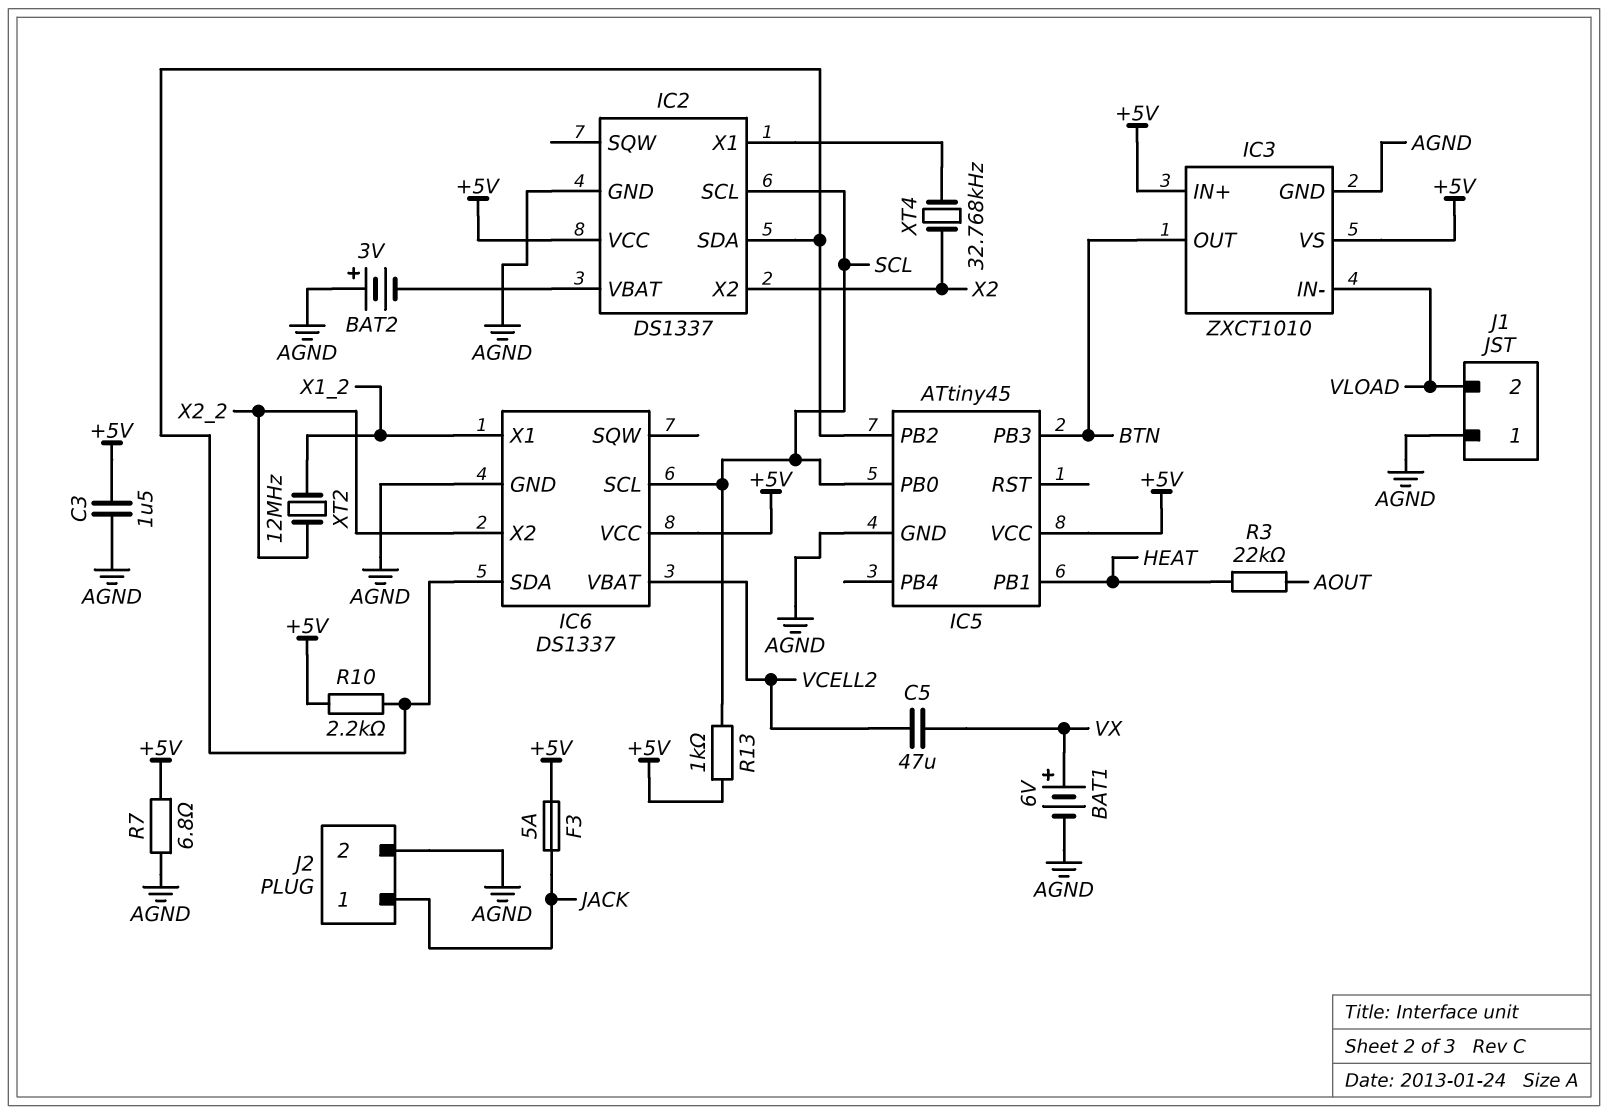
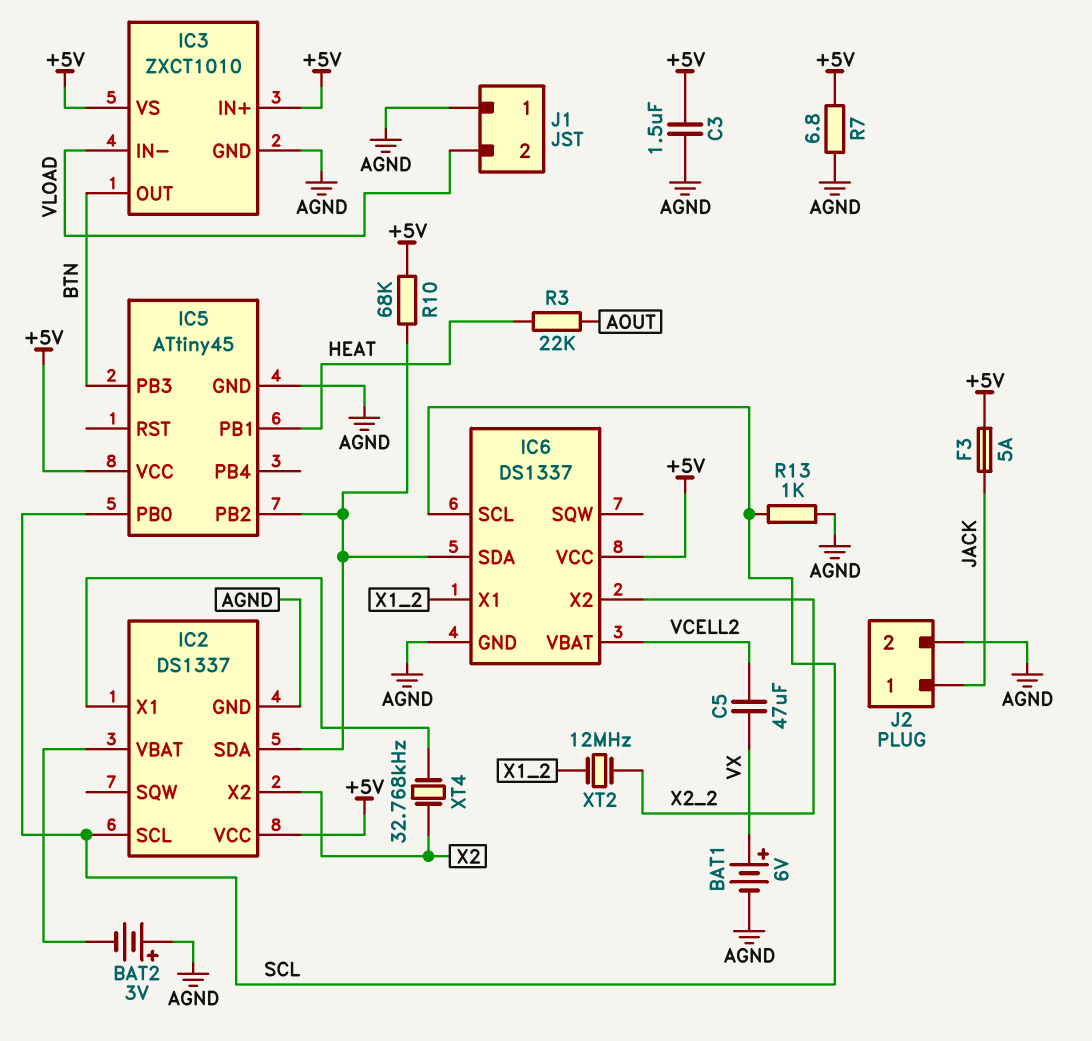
R10: 2.2k (+5V, IC2/SDA) -> 68k (+5V, IC2/SDA)
R13: 1k (+5V, SCL) -> 1k (AGND, SCL)

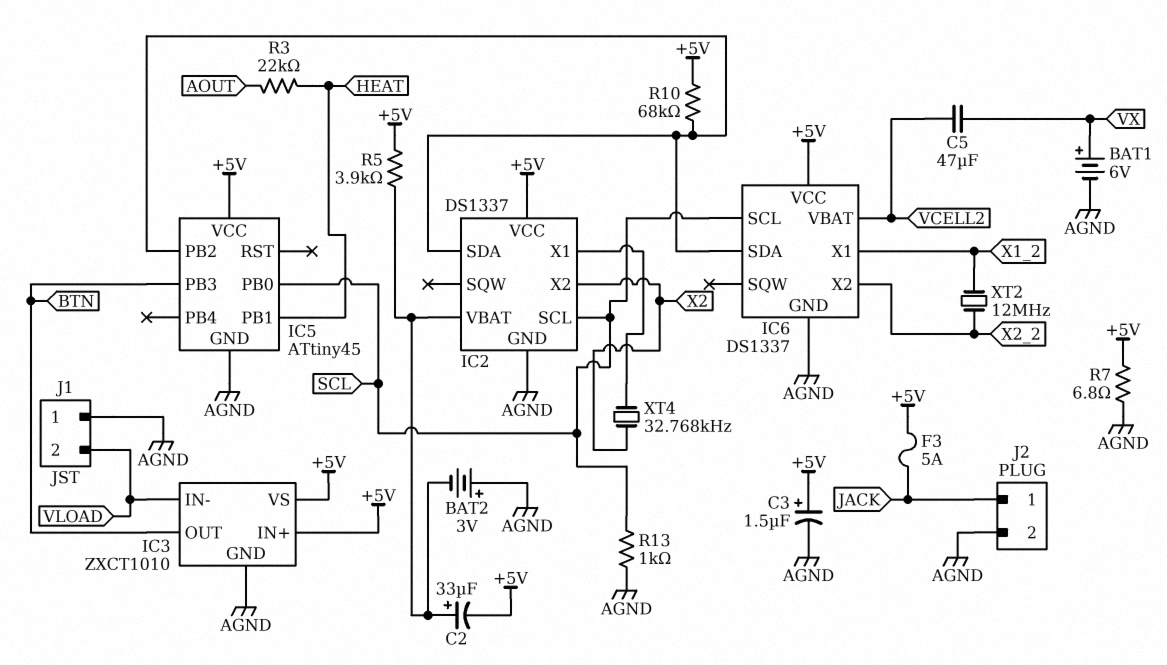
C2: none -> 33uF (plus IC2/VBAT, minus +5V)
C3: 1.5uF (+5V, AGND) -> 1.5uF (plus +5V, minus AGND)
R5: none -> 3.9k (+5V, IC2/VBAT)

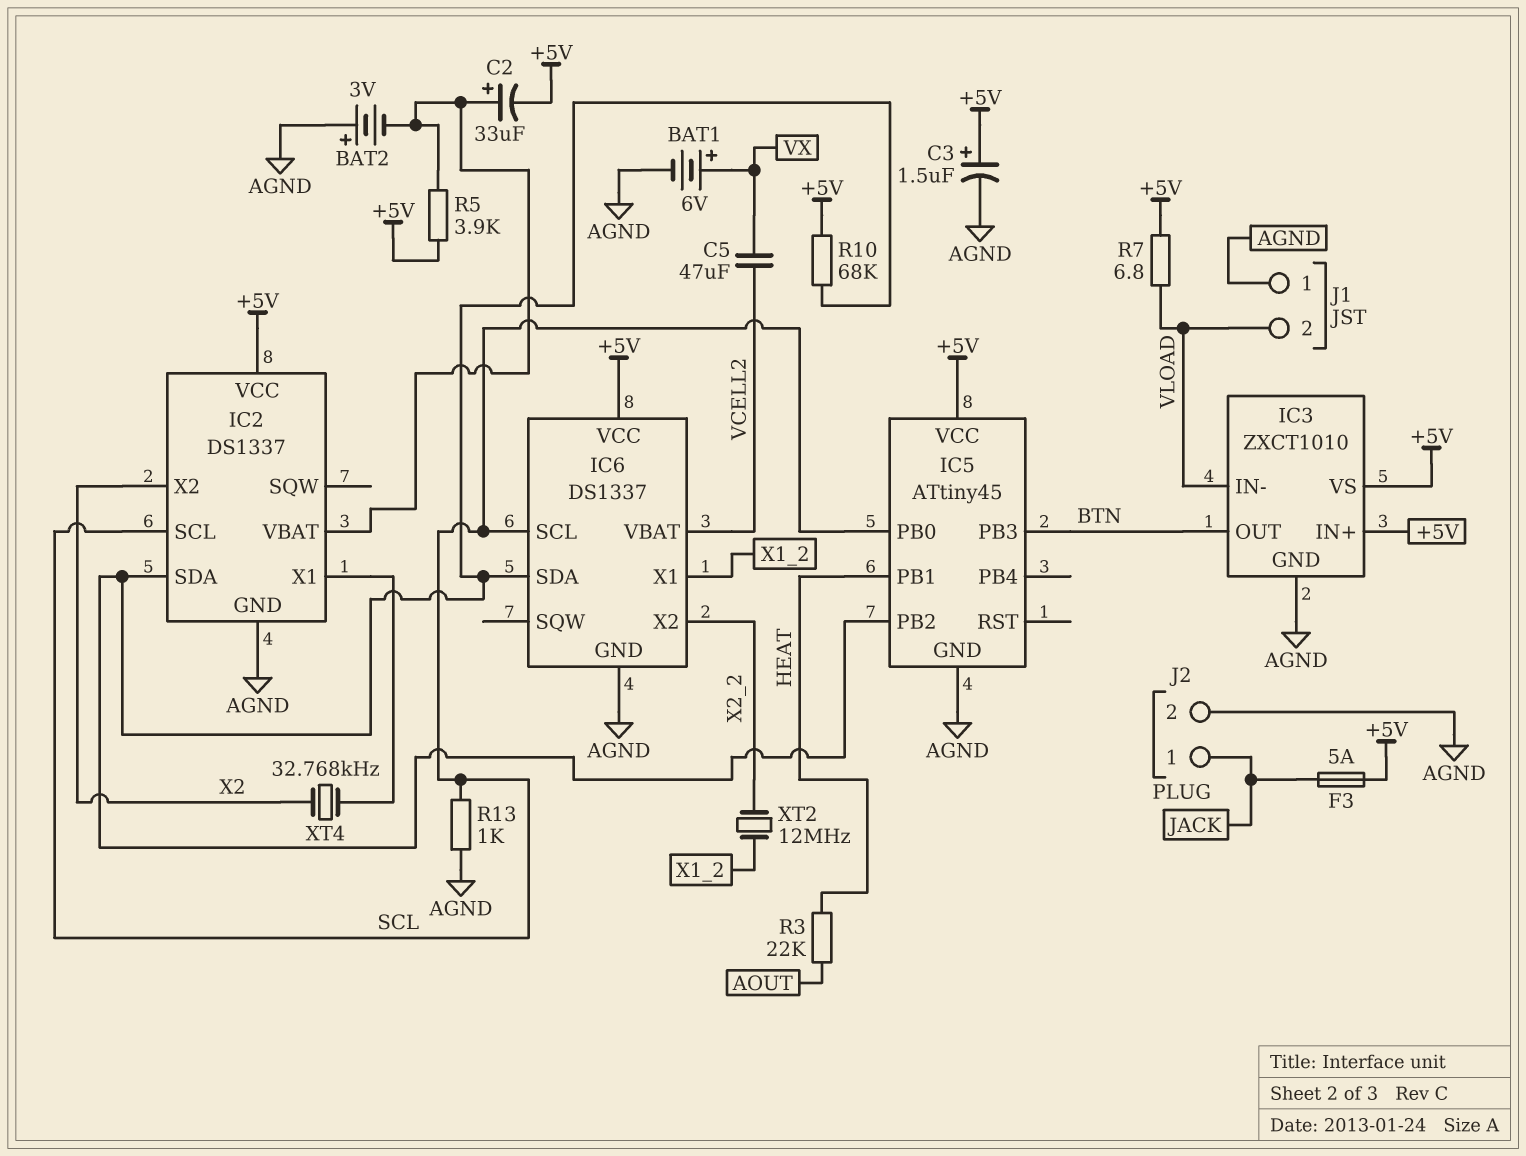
R7: 6.8 (+5V, AGND) -> 6.8 (+5V, VLOAD)

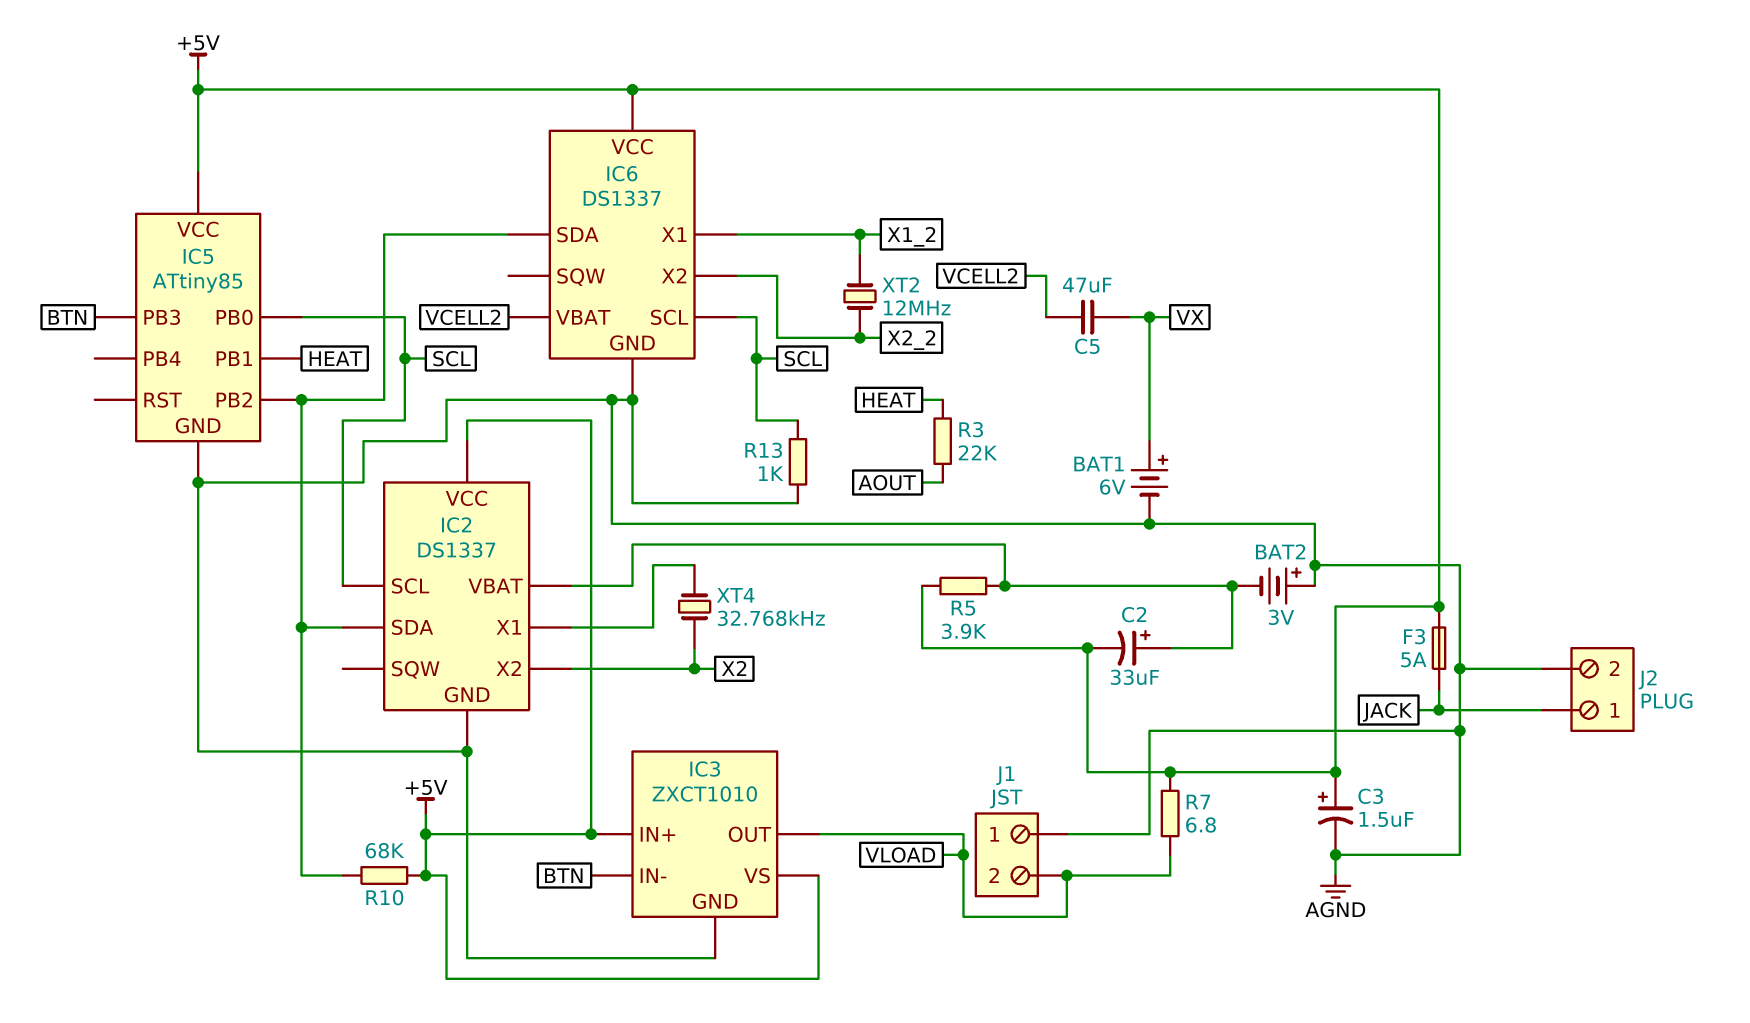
IC3 pin IN-: VLOAD -> BTN
IC3 pin OUT: BTN -> VLOAD
IC5: ATtiny45 -> ATtiny85

